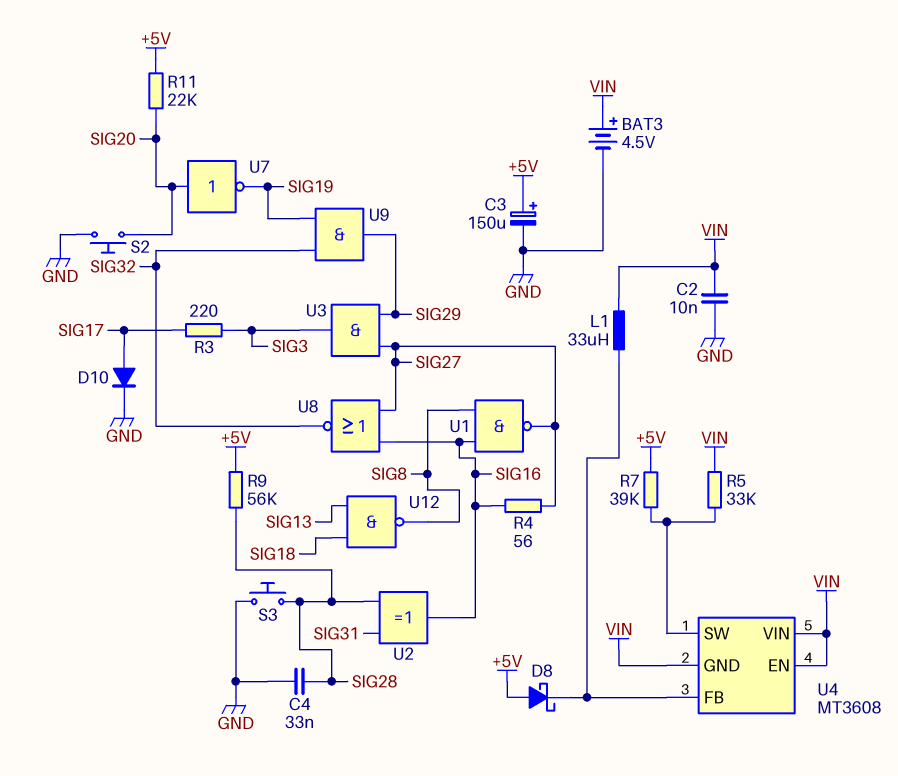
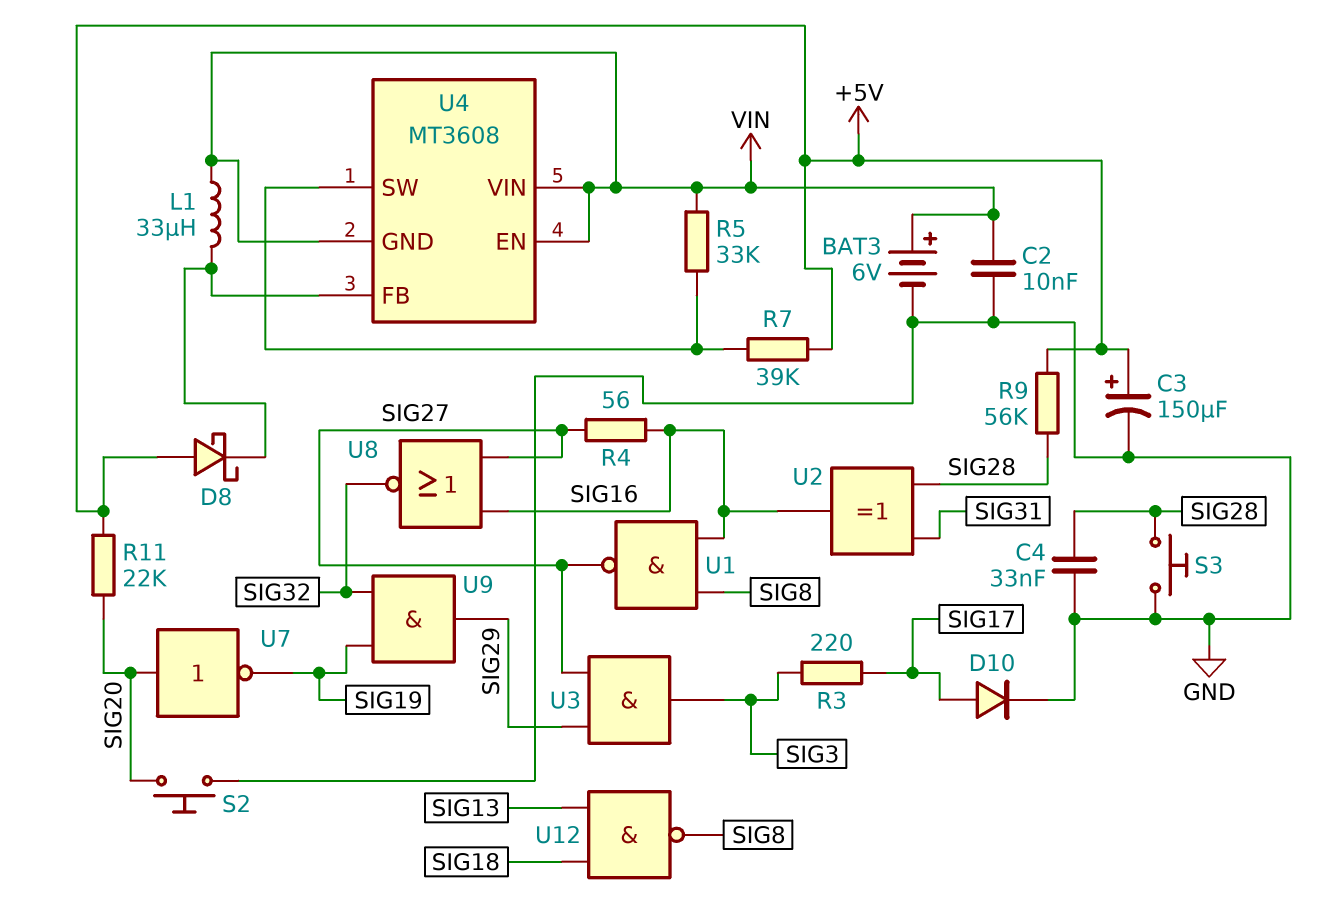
BAT3: 4.5V (plus VIN, minus GND) -> 6V (plus VIN, minus GND)

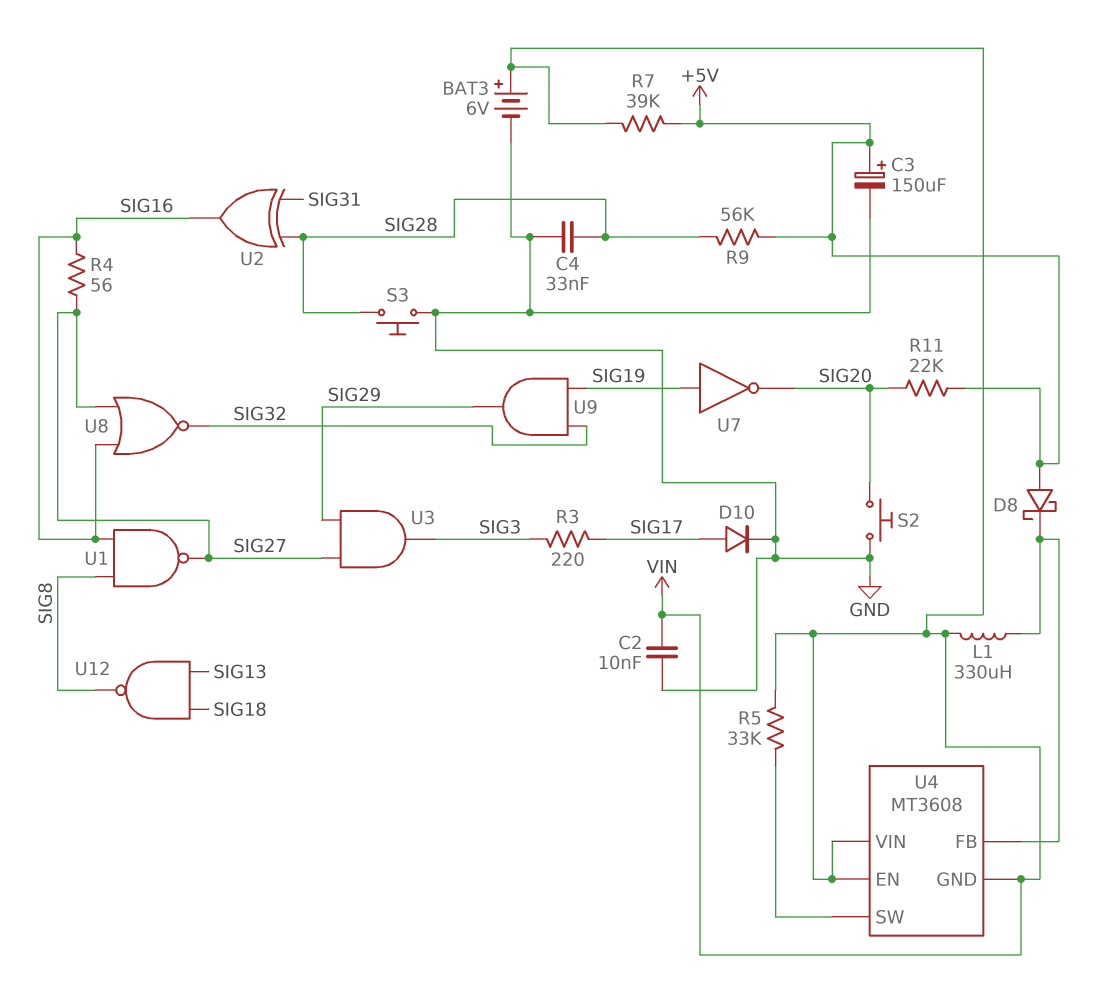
L1: 33uH (U4/FB, VIN) -> 330uH (U4/FB, VIN)
R7: 39k (+5V, U4/SW) -> 39k (+5V, VIN)
U7: NOT (in SIG20, out SIG19) -> NOT (in SIG19, out SIG20)

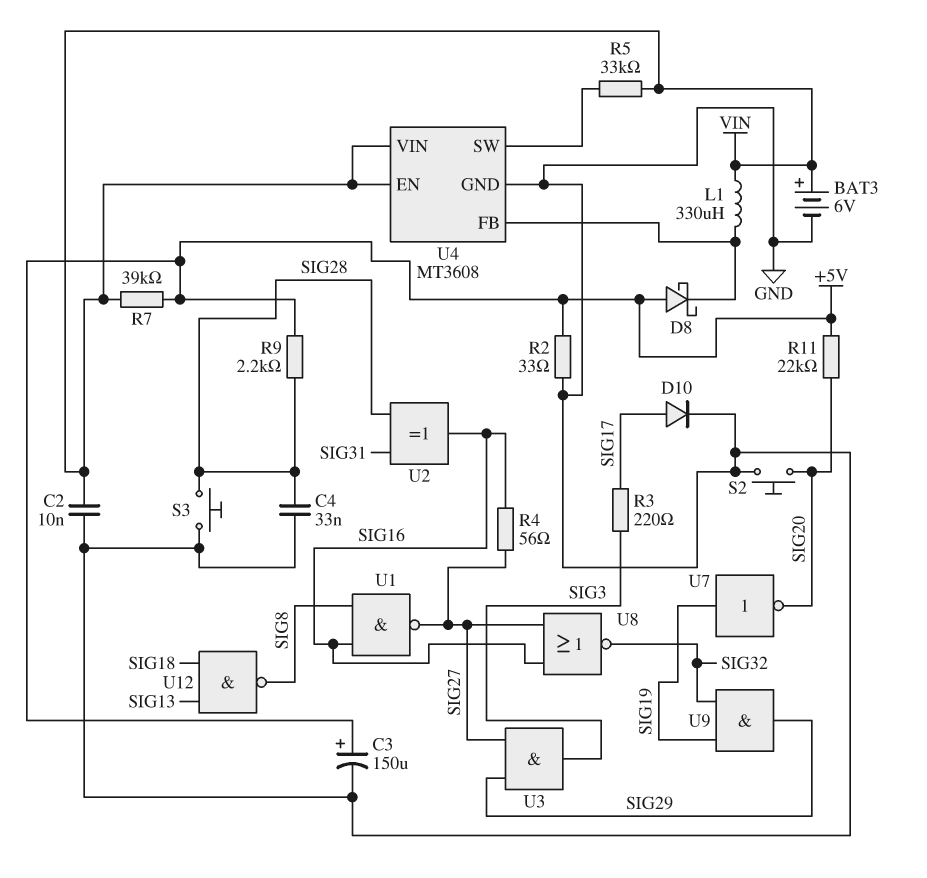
R2: none -> 33 (+5V, GND)
R9: 56k (+5V, SIG28) -> 2.2k (+5V, SIG28)
U4 pin GND: VIN -> GND

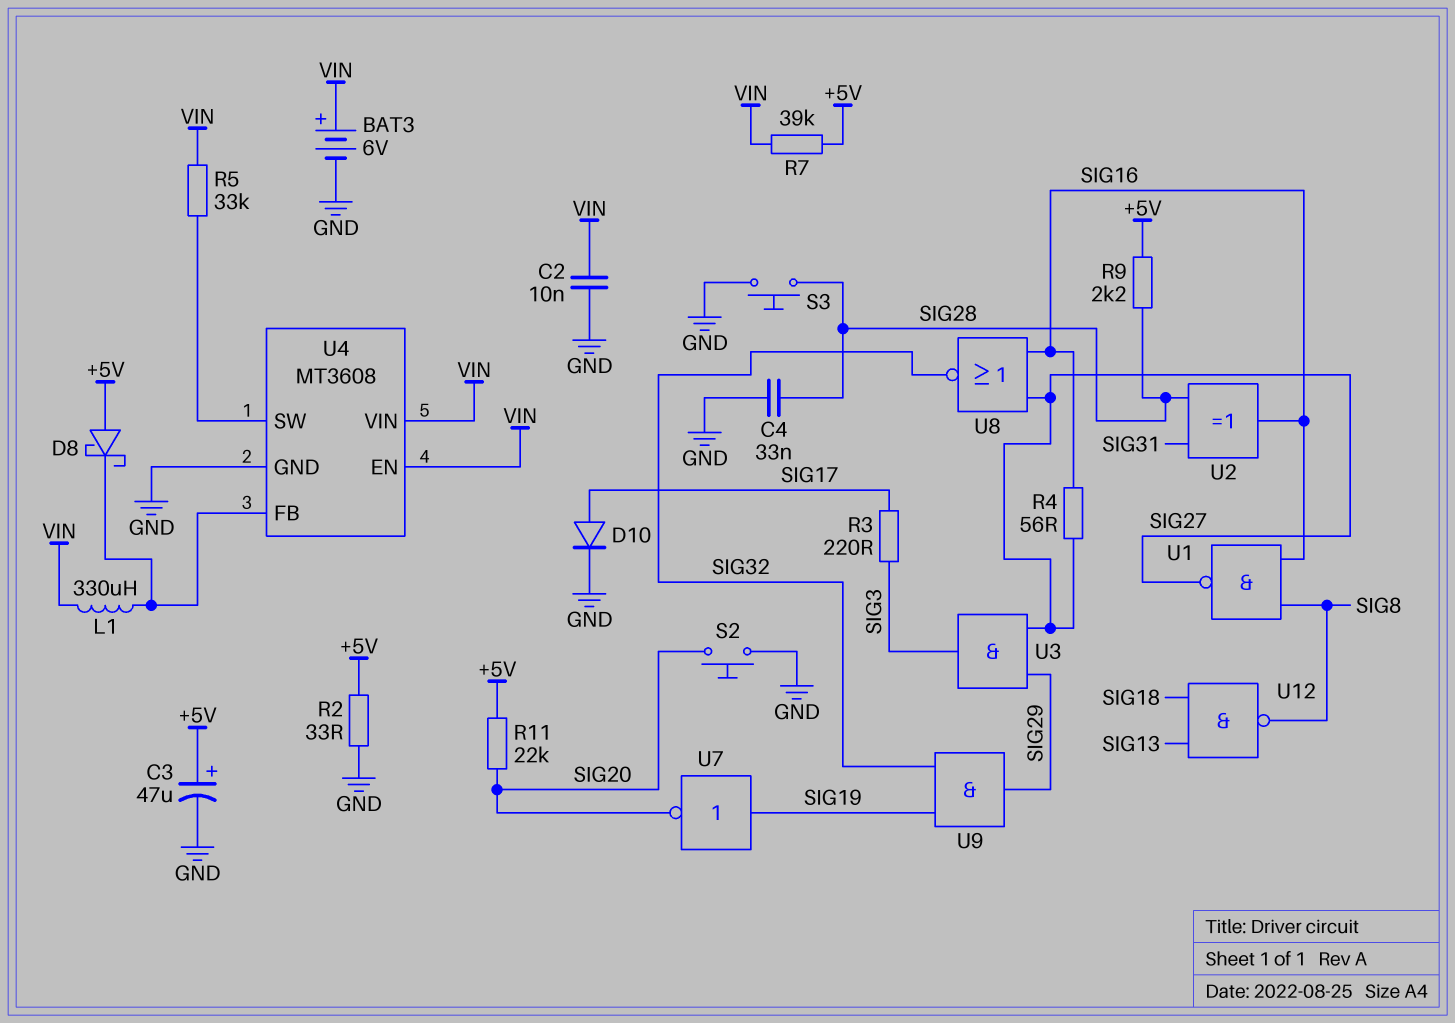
C3: 150uF (plus +5V, minus GND) -> 47uF (plus +5V, minus GND)

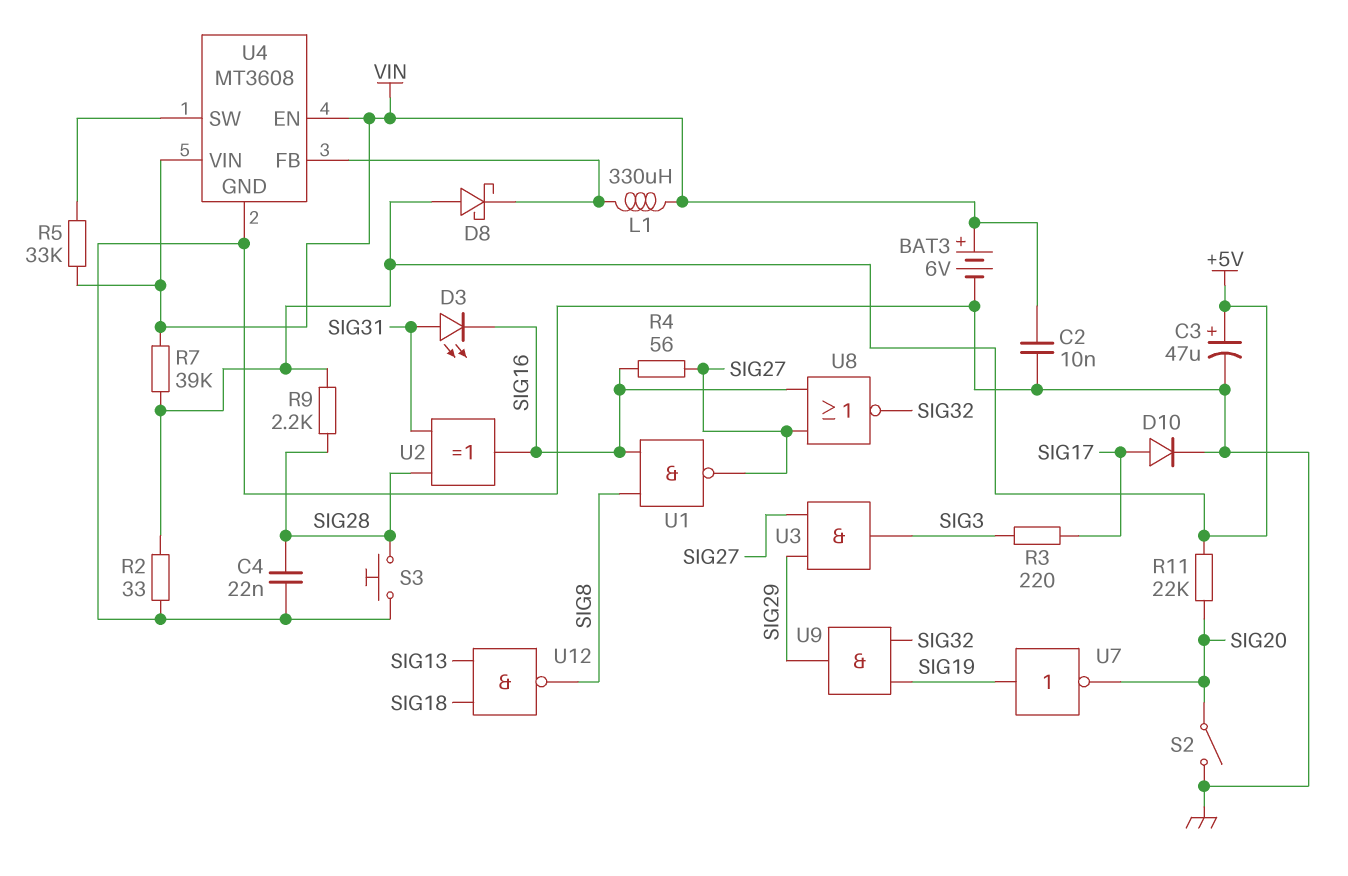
C4: 33nF (GND, SIG28) -> 22nF (GND, SIG28)
D3: none -> LED (A SIG31, K SIG16)
S2: button (GND, SIG20) -> switch (GND, SIG20)

